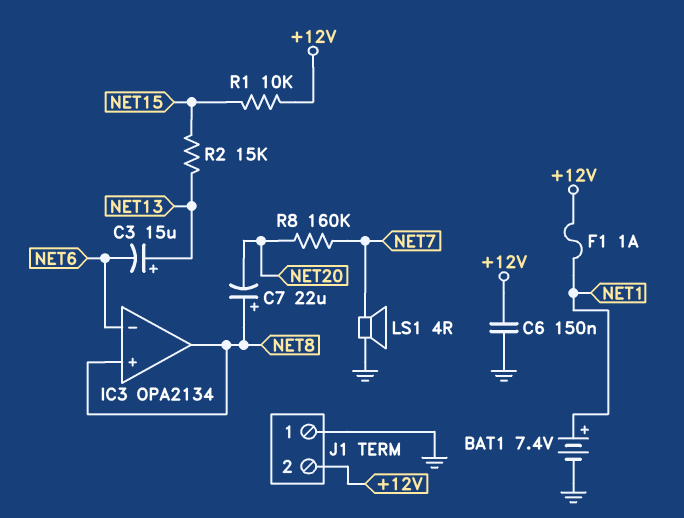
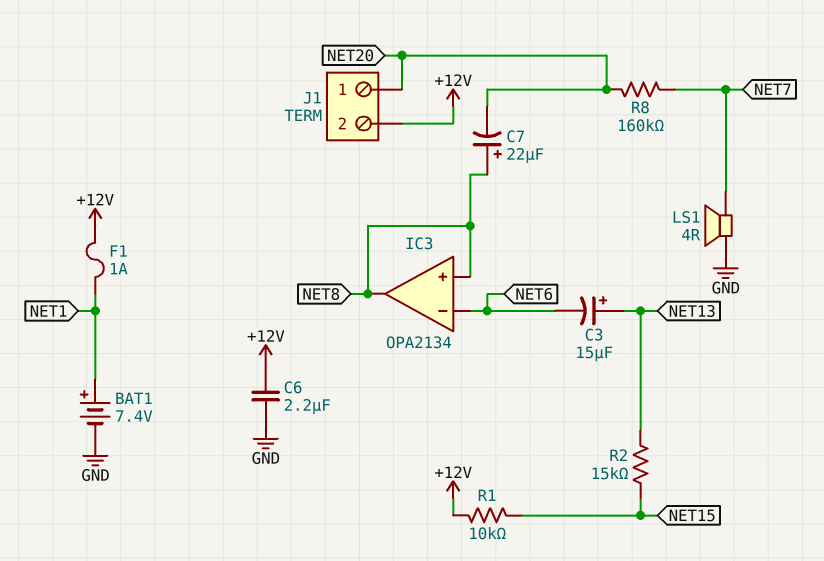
C6: 150nF (+12V, GND) -> 2.2uF (+12V, GND)
J1 pin 1: GND -> NET20

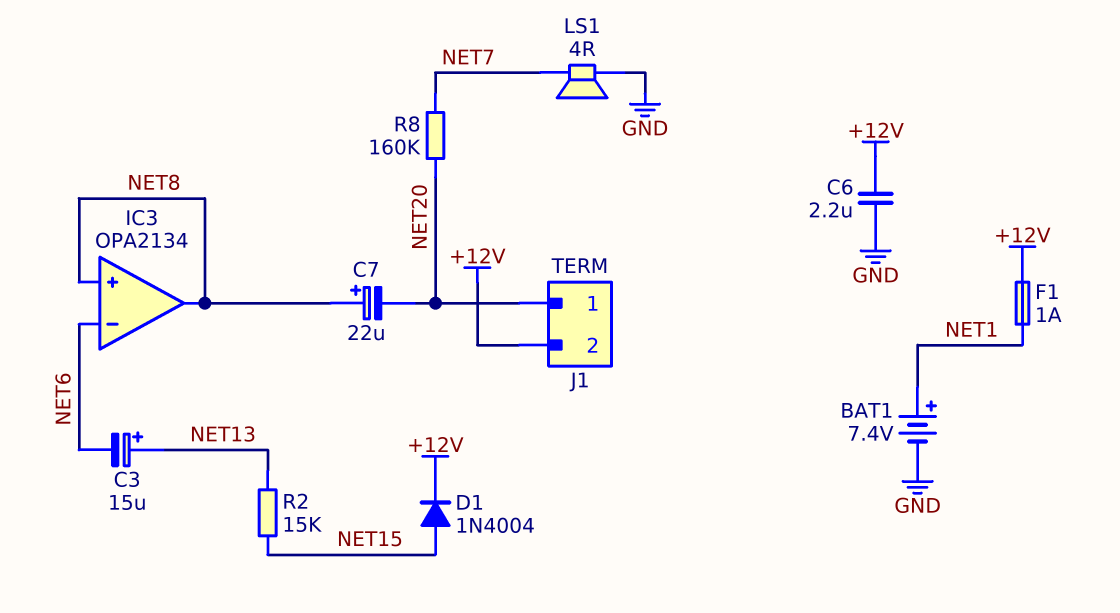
D1: none -> diode 1N4004 (A NET15, K +12V)
R1: 10k (+12V, NET15) -> none

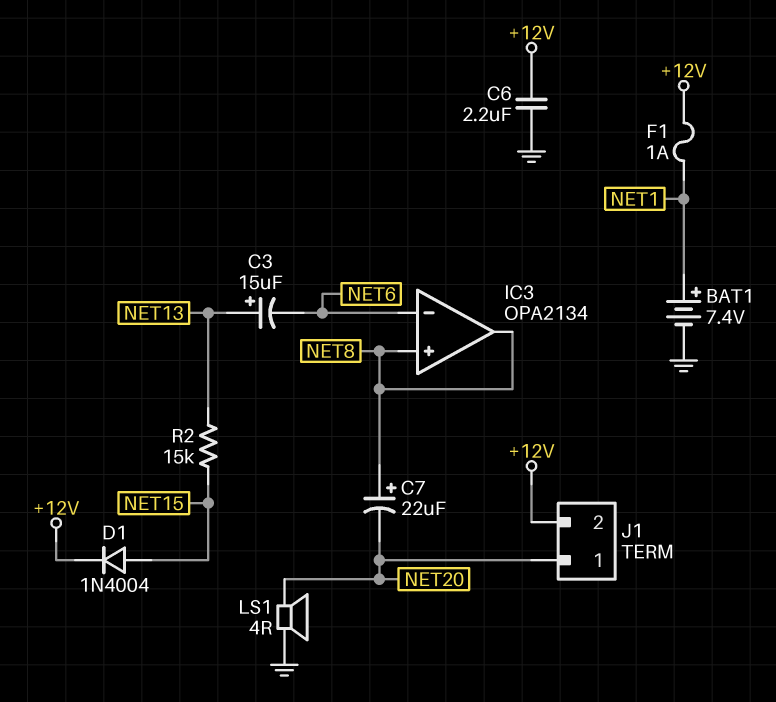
LS1: speaker 4R (GND, NET7) -> speaker 4R (GND, NET20)
R8: 160k (NET7, NET20) -> none

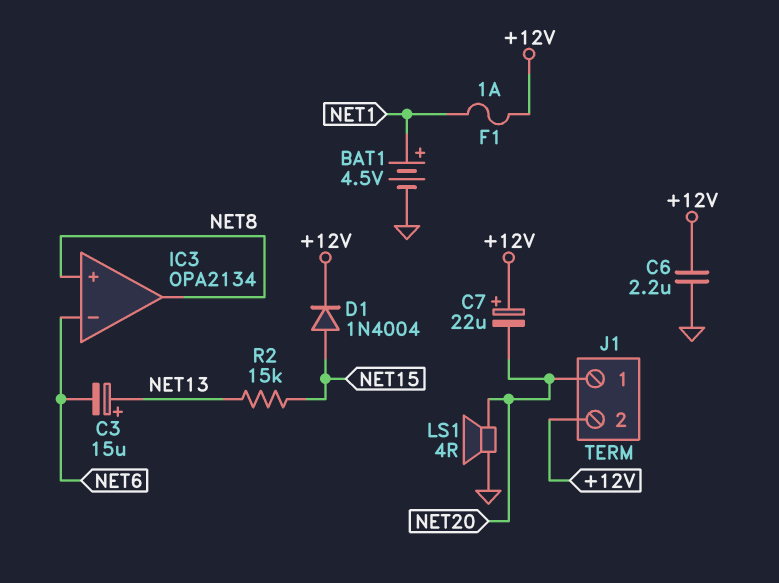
BAT1: 7.4V (plus NET1, minus GND) -> 4.5V (plus NET1, minus GND)
C7: 22uF (plus NET8, minus NET20) -> 22uF (plus +12V, minus NET20)

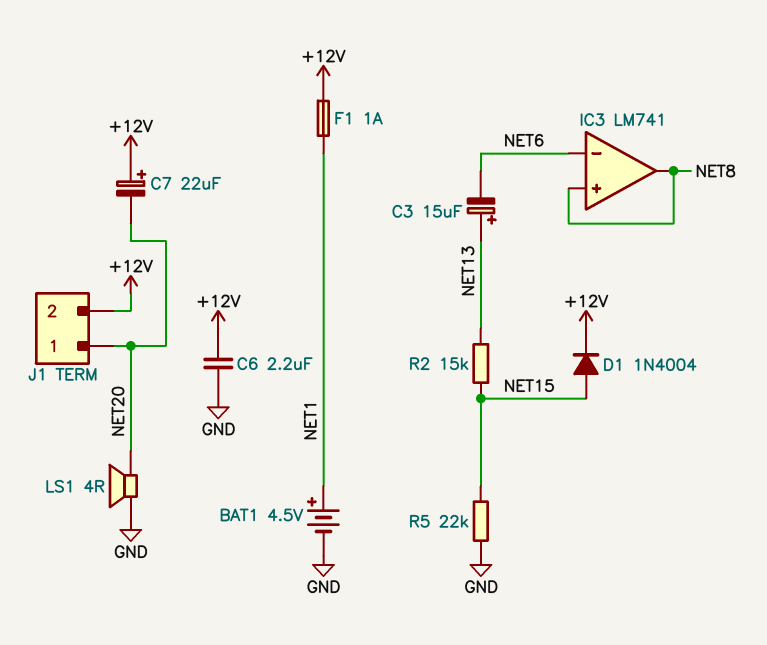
IC3: OPA2134 -> LM741
R5: none -> 22k (GND, NET15)

